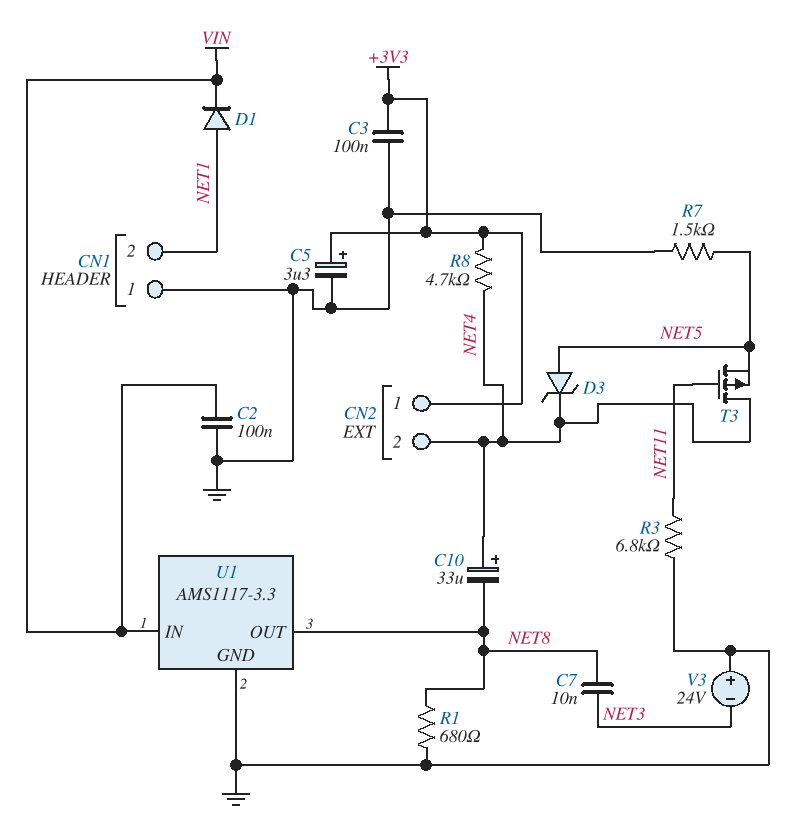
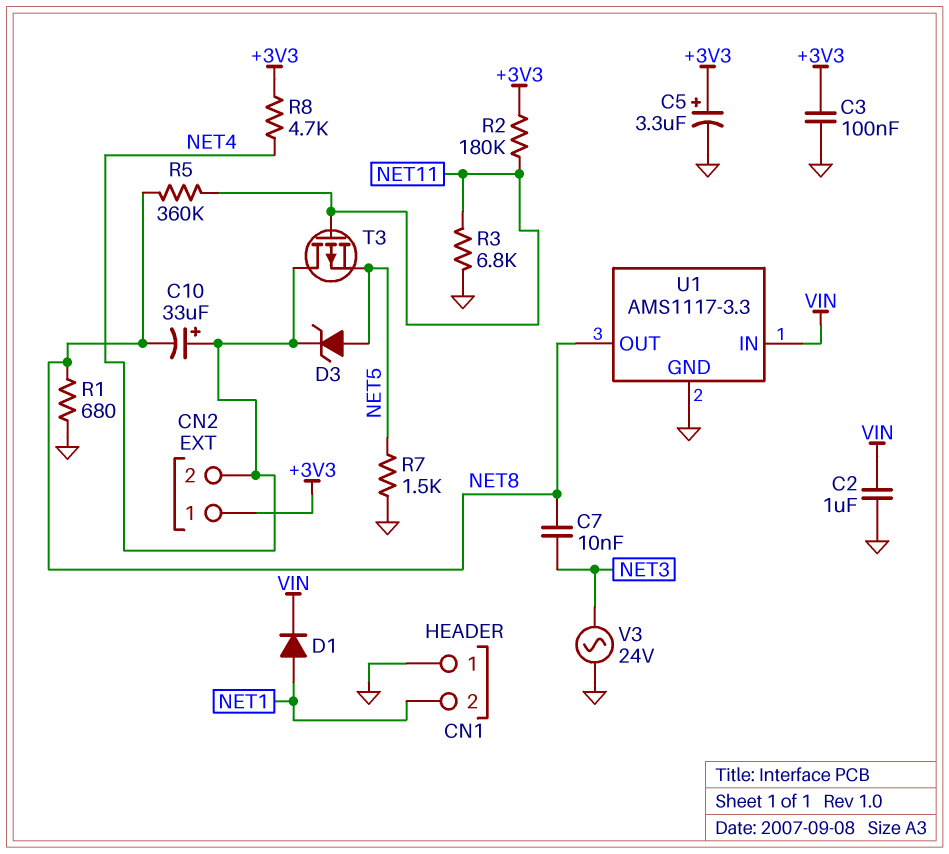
C2: 100nF (GND, VIN) -> 1uF (GND, VIN)
R2: none -> 180k (+3V3, NET11)
R5: none -> 360k (NET8, NET11)
V3: 24V (plus GND, minus NET3) -> AC 24V (GND, NET3)

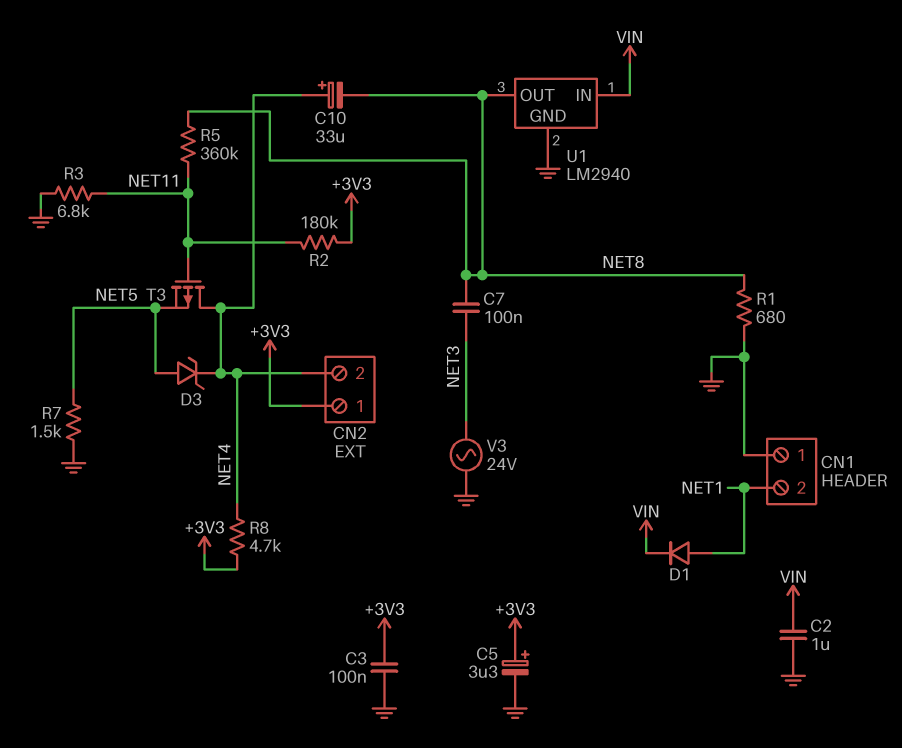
C7: 10nF (NET3, NET8) -> 100nF (NET3, NET8)
U1: AMS1117-3.3 -> LM2940

